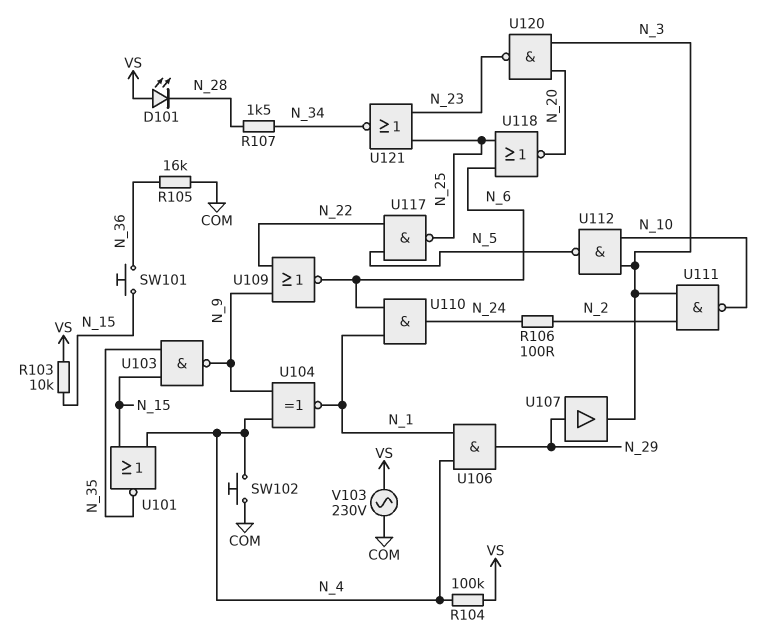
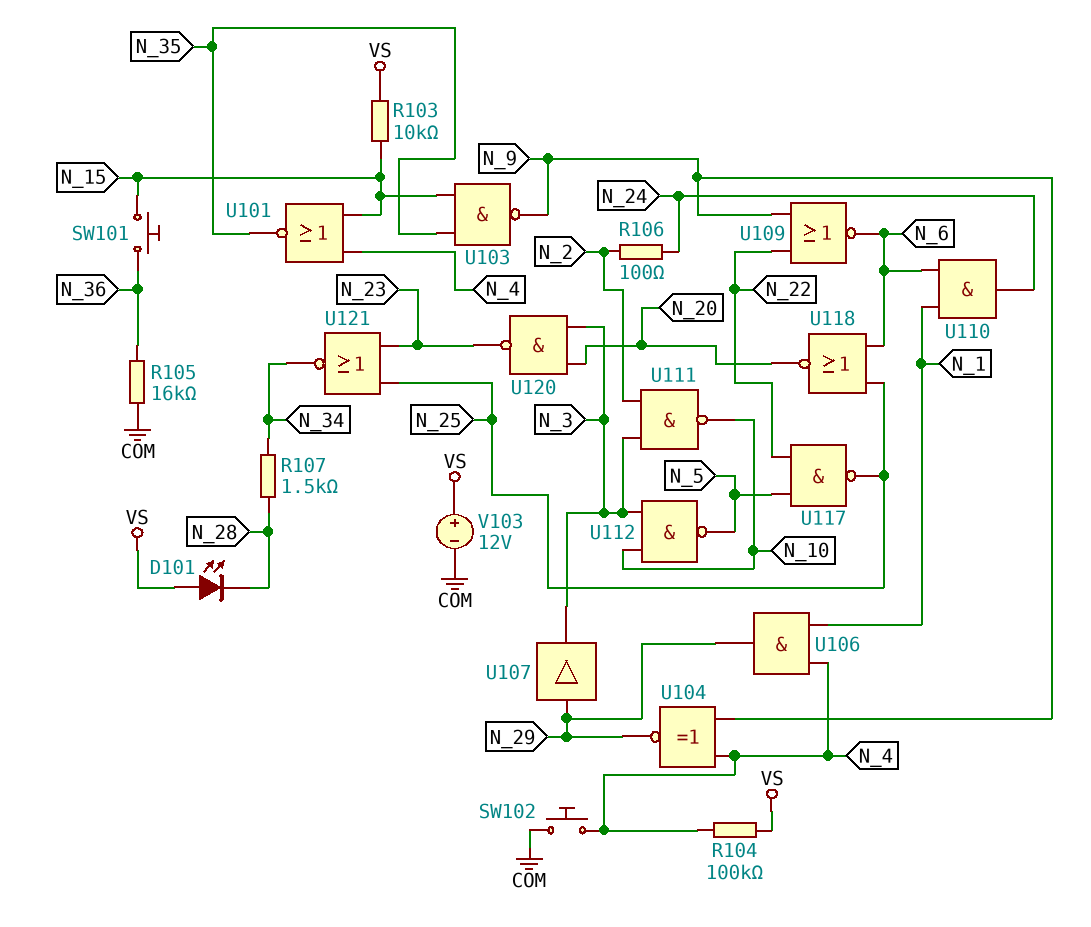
U104: XNOR (in N_4, in N_9, out N_1) -> XNOR (in N_4, in N_9, out N_29)
V103: AC 230V (COM, VS) -> 12V (plus VS, minus COM)

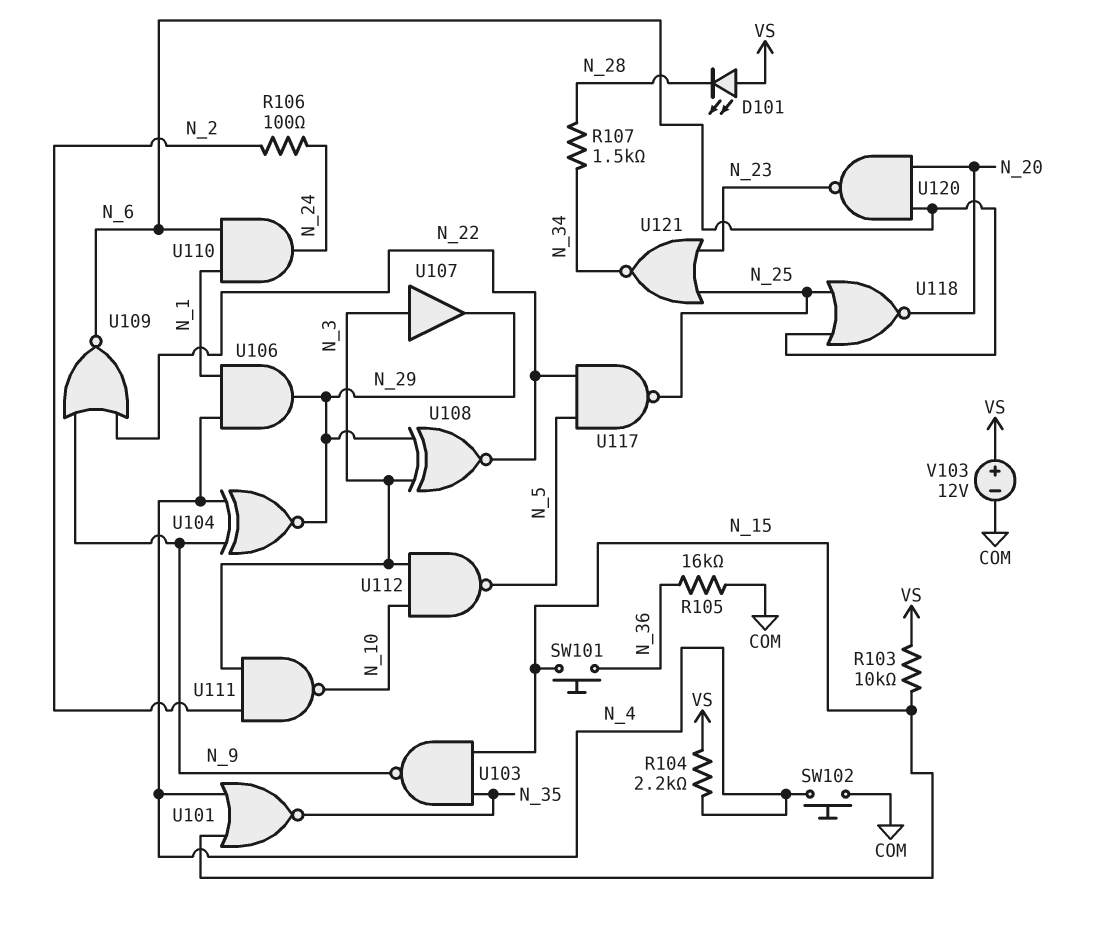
R104: 100k (N_4, VS) -> 2.2k (N_4, VS)
U107: buffer (in N_29, out N_3) -> buffer (in N_3, out N_29)
U108: none -> XNOR (in N_3, in N_29, out N_22)
U120: NAND (in N_3, in N_20, out N_23) -> NAND (in N_6, in N_20, out N_23)

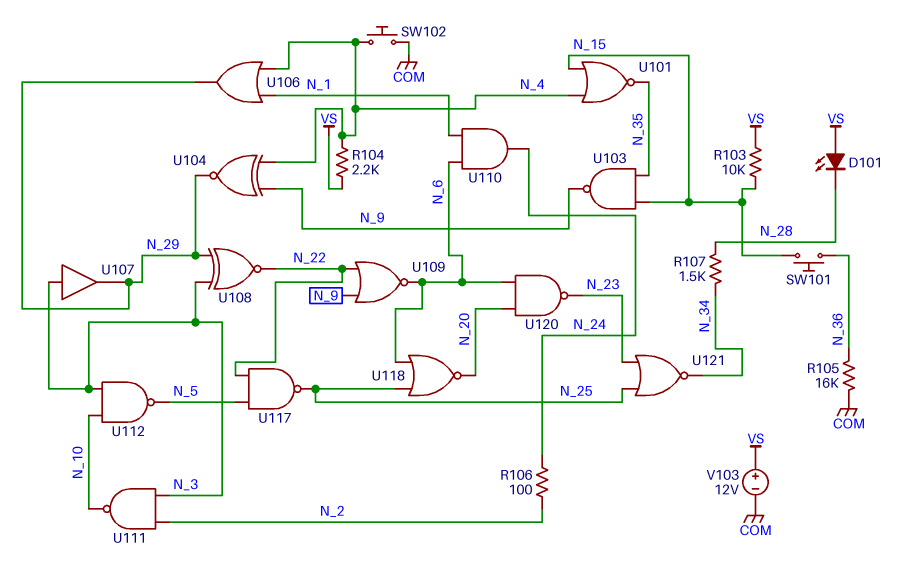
U106: AND (in N_1, in N_4, out N_29) -> OR (in N_1, in N_4, out N_29)

